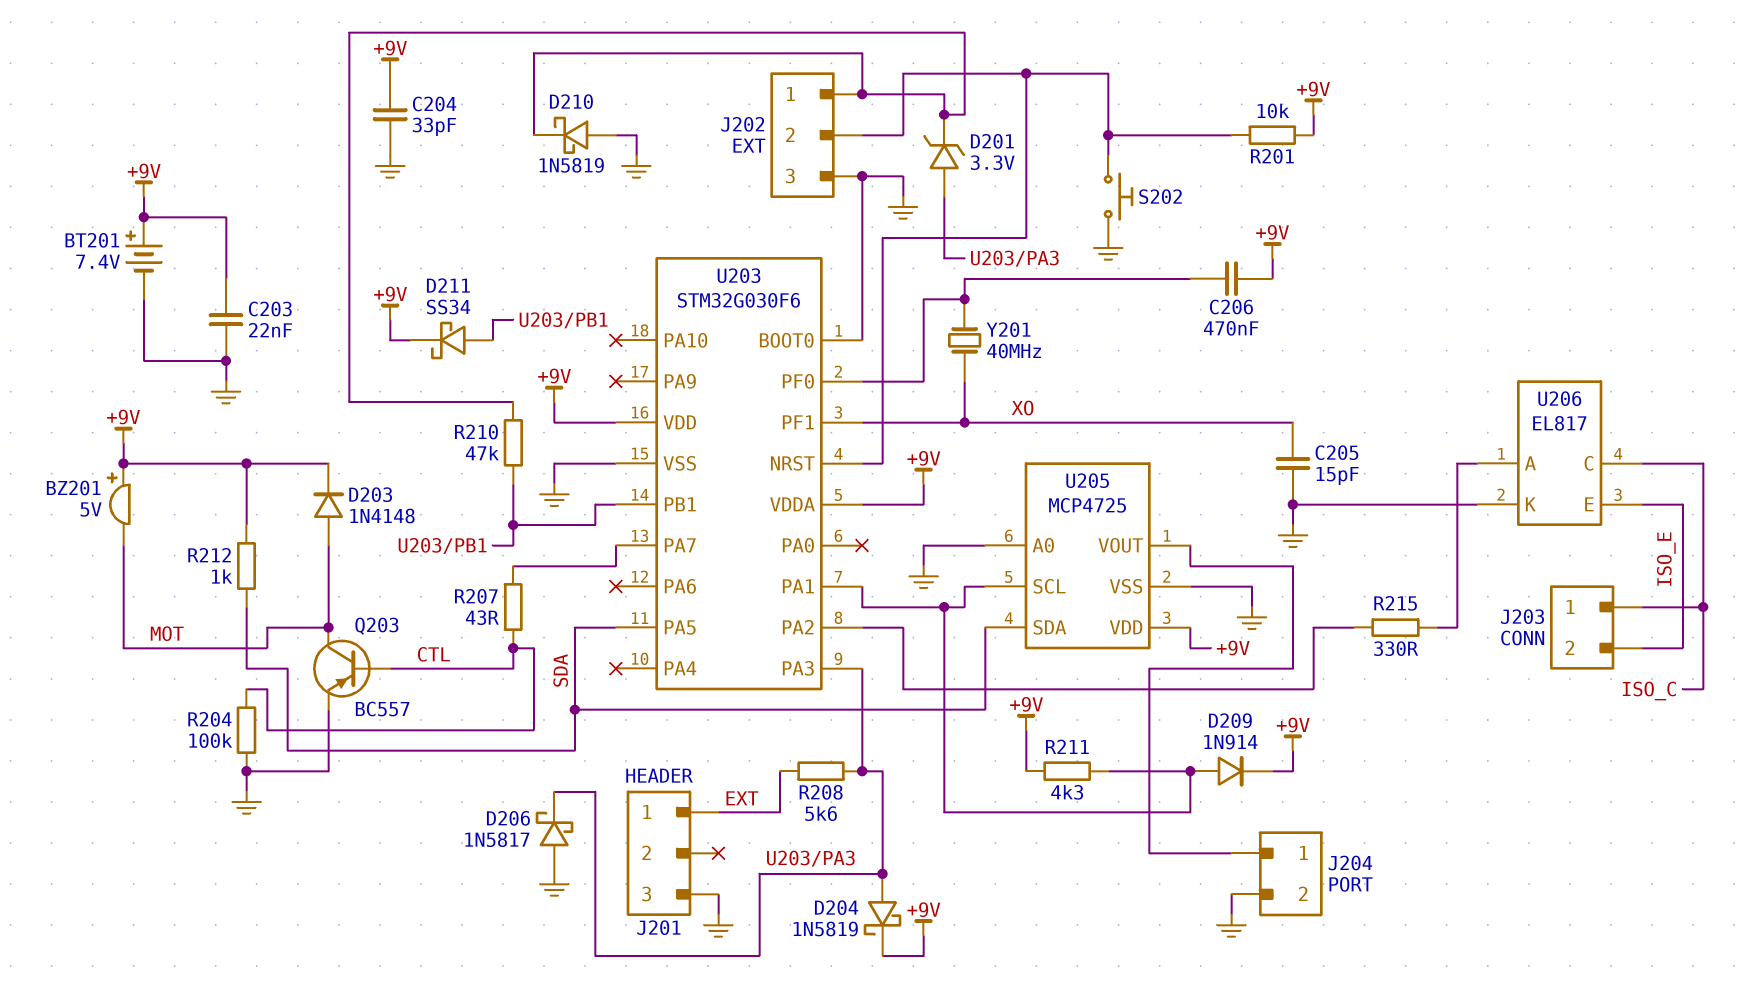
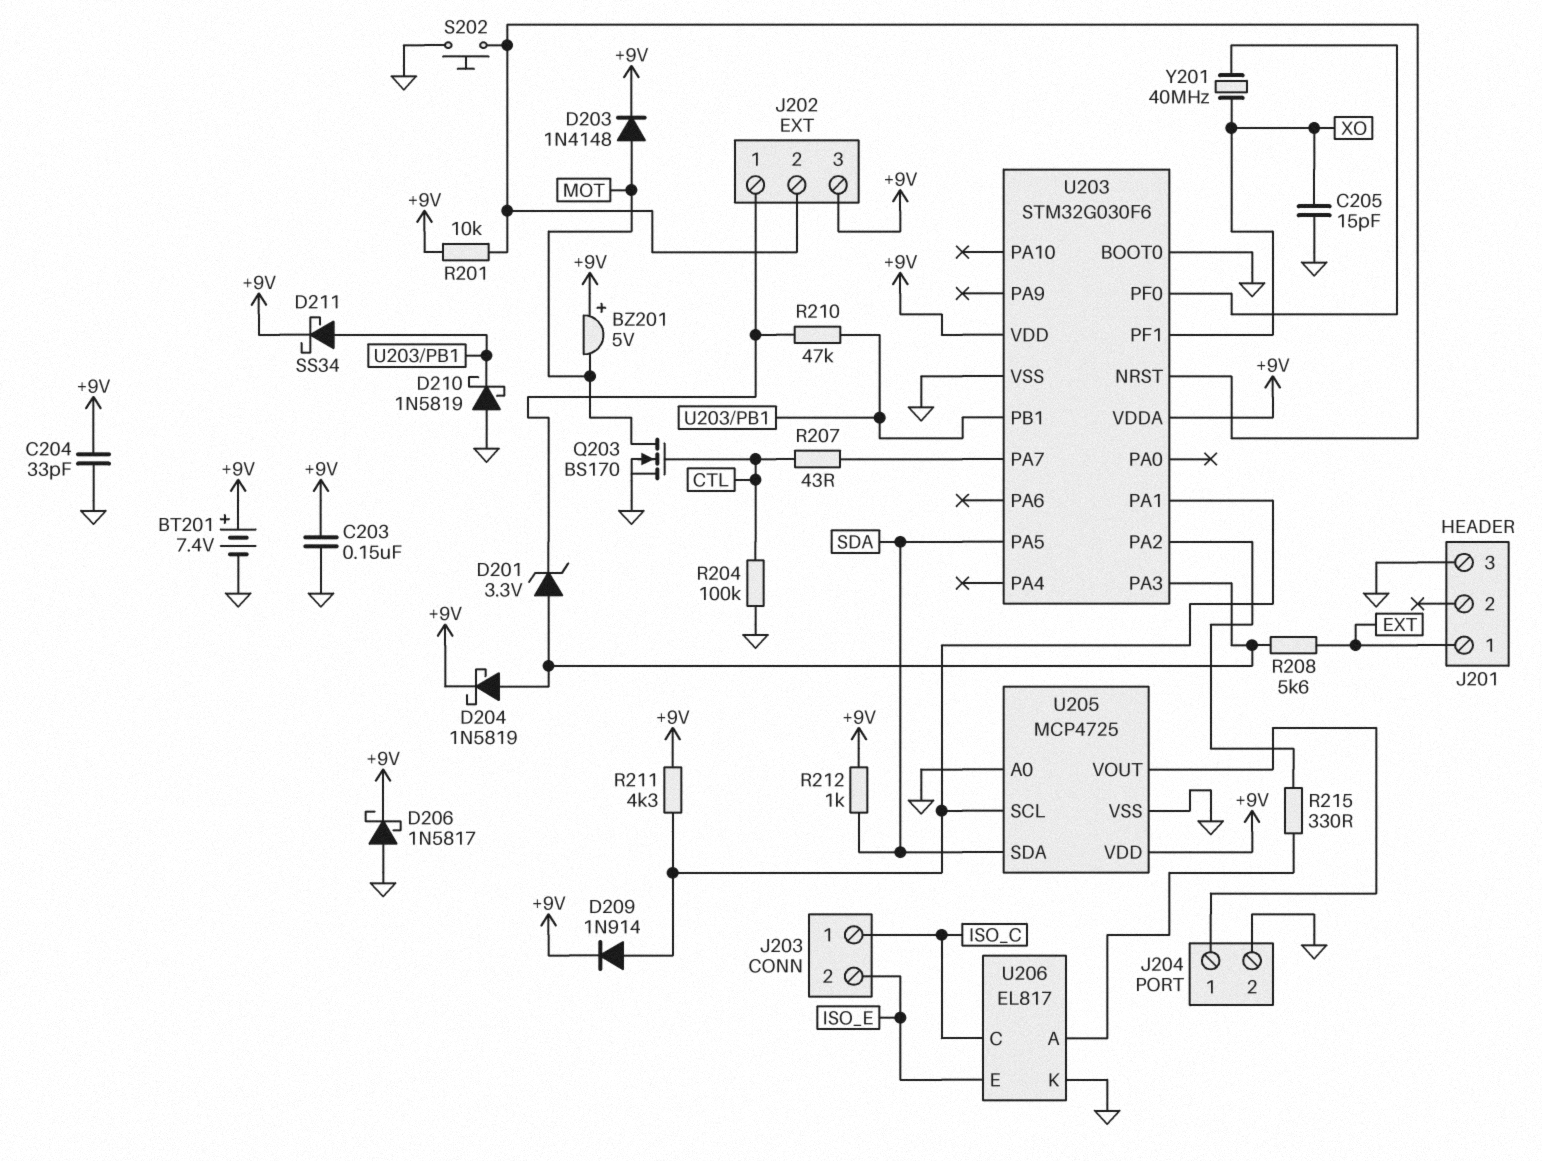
C203: 22nF (+9V, GND) -> 150nF (+9V, GND)
C206: 470nF (+9V, U203/PF0) -> none
D206: schottky 1N5817 (A GND, K U203/PA3) -> schottky 1N5817 (A GND, K +9V)
D210: schottky 1N5819 (A GND, K J202/1) -> schottky 1N5819 (A GND, K U203/PB1)
J202 pin 3: GND -> +9V
Q203: PNP BC557 (B CTL, C MOT, E GND) -> NMOS BS170 (G CTL, D MOT, S GND)

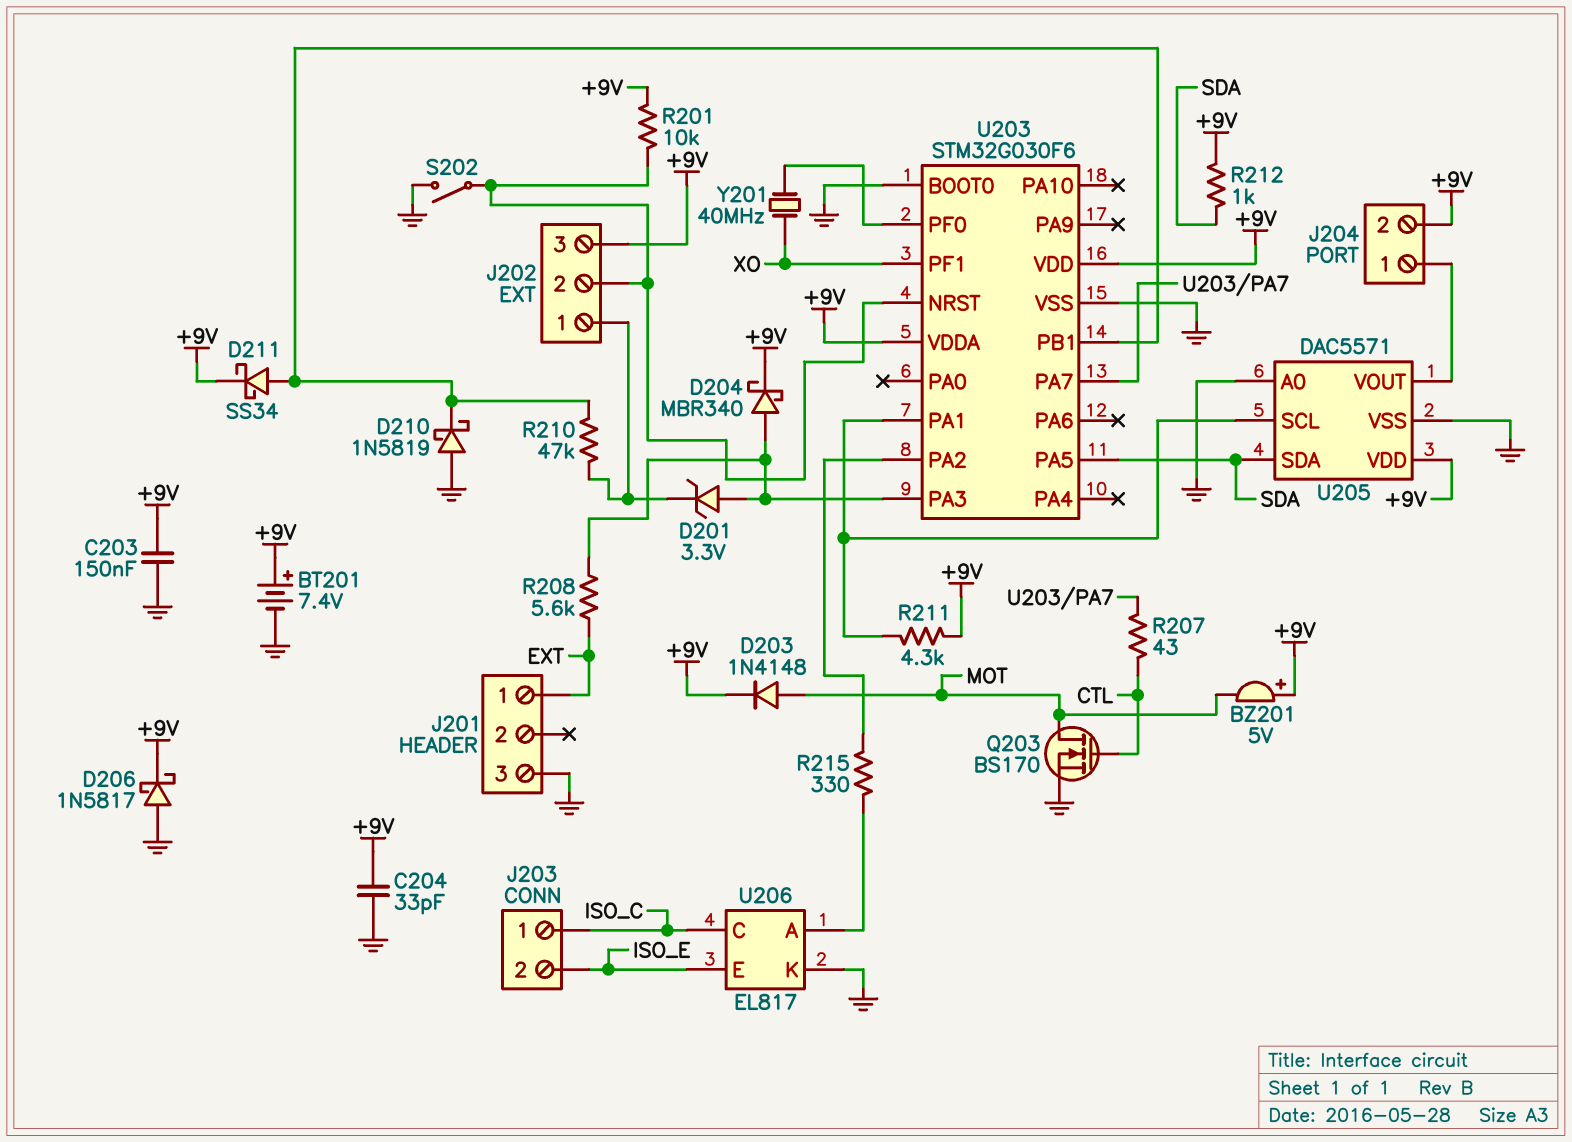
C205: 15pF (GND, XO) -> none
D204: schottky 1N5819 (A U203/PA3, K +9V) -> schottky MBR340 (A U203/PA3, K +9V)
D209: diode 1N914 (A U203/PA1, K +9V) -> none
J204 pin 2: GND -> +9V
R204: 100k (CTL, GND) -> none
S202: button (GND, J202/2) -> switch (GND, J202/2)
U205: MCP4725 -> DAC5571

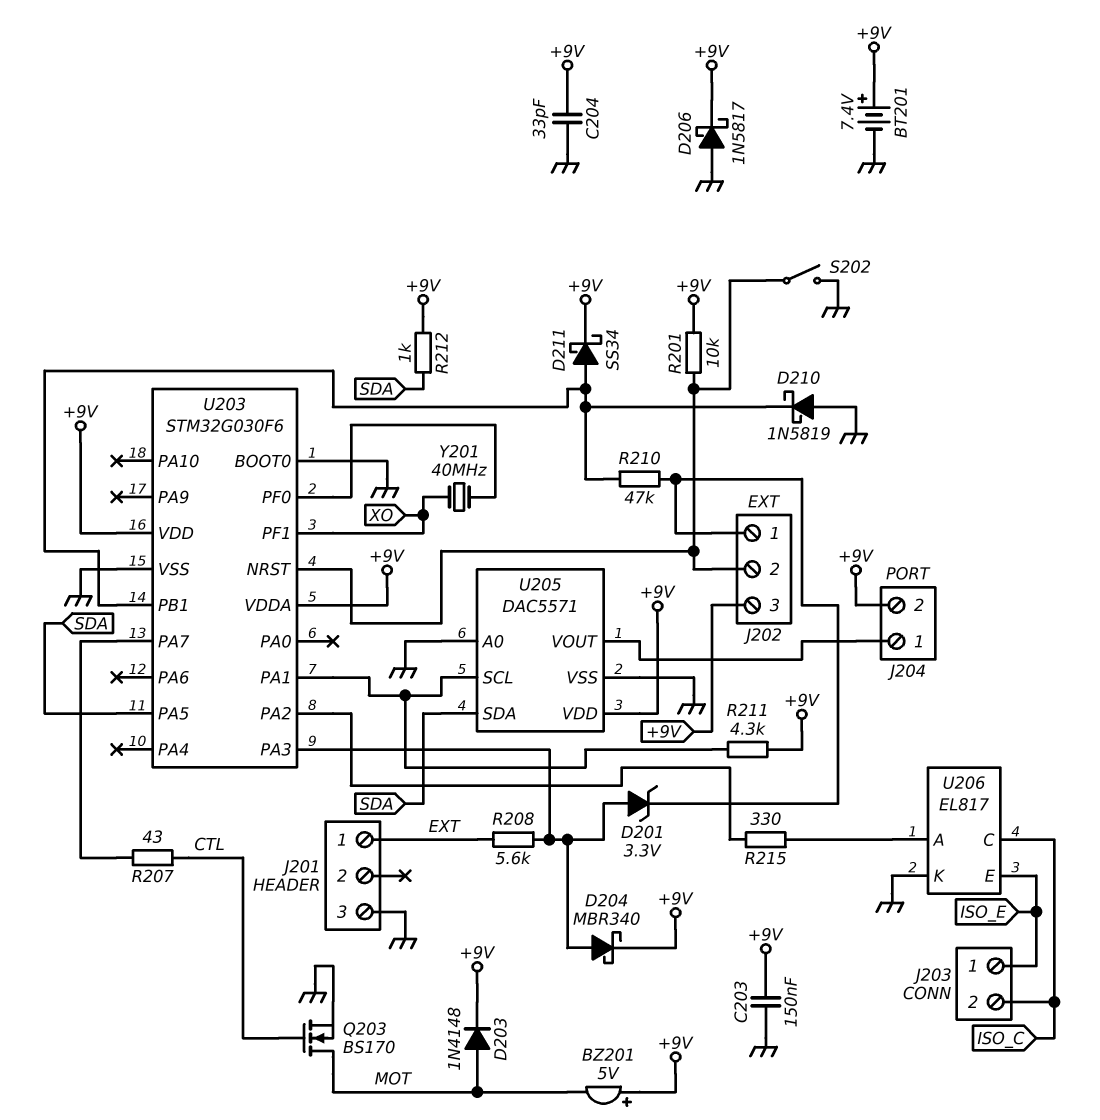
J203 pin 1: ISO_C -> ISO_E
J203 pin 2: ISO_E -> ISO_C

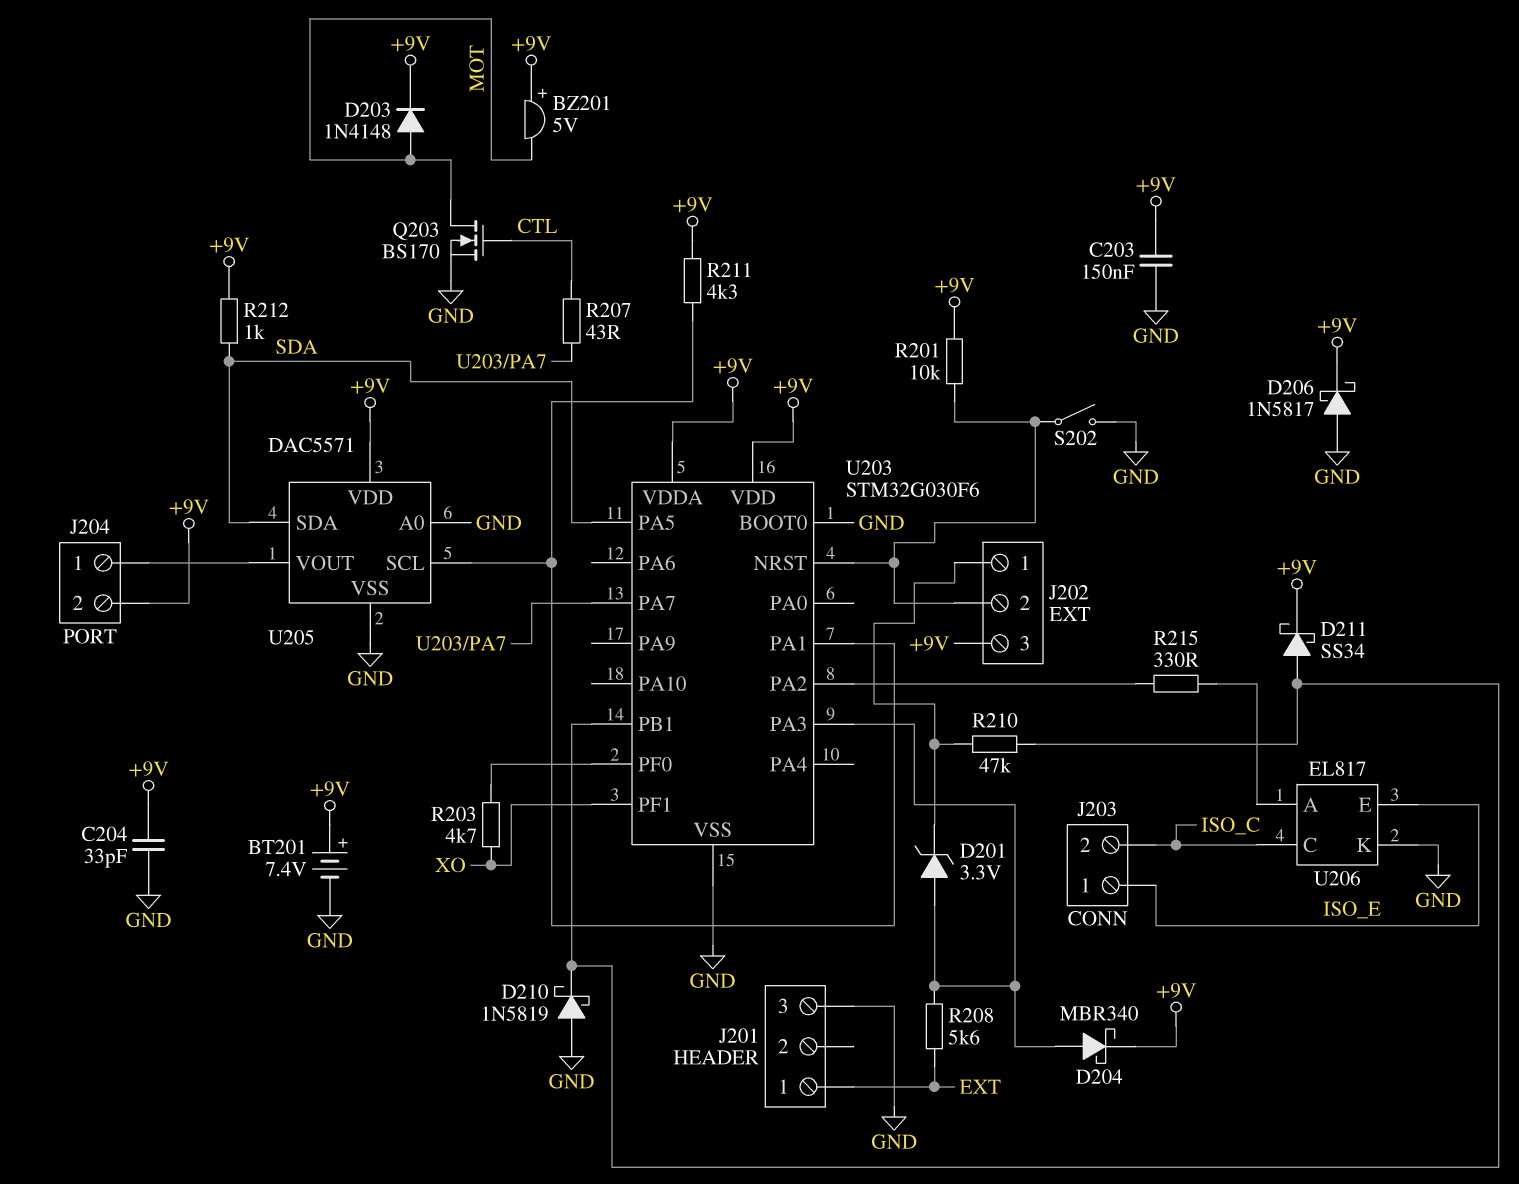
R203: none -> 4.7k (U203/PF0, XO)
Y201: 40MHz (U203/PF0, XO) -> none

